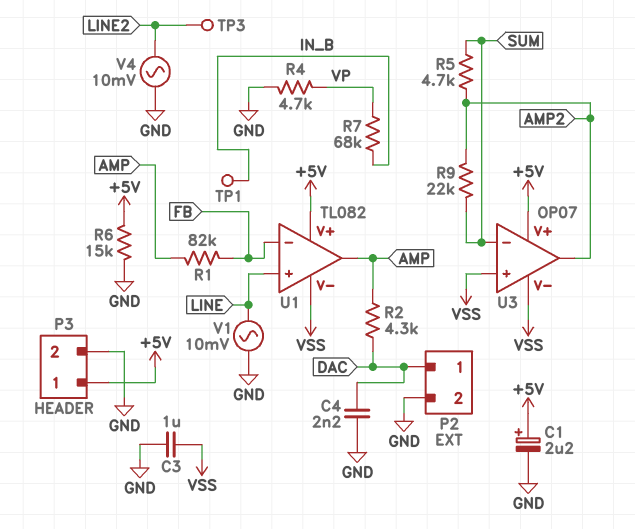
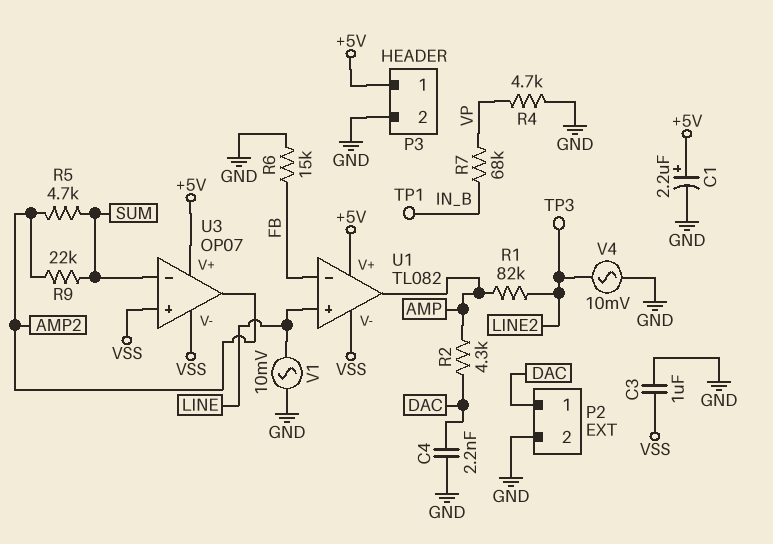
R1: 82k (AMP, FB) -> 82k (AMP, LINE2)
R6: 15k (+5V, GND) -> 15k (FB, GND)

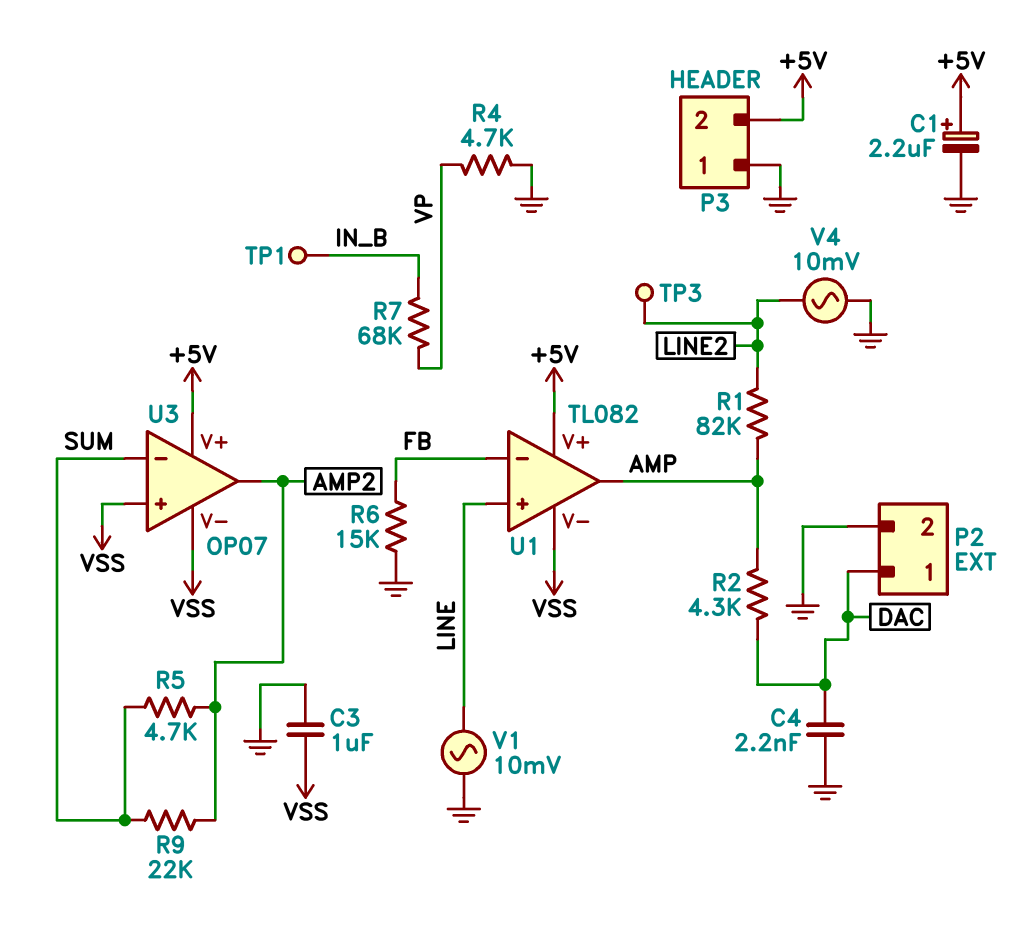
P3 pin 1: +5V -> GND
P3 pin 2: GND -> +5V

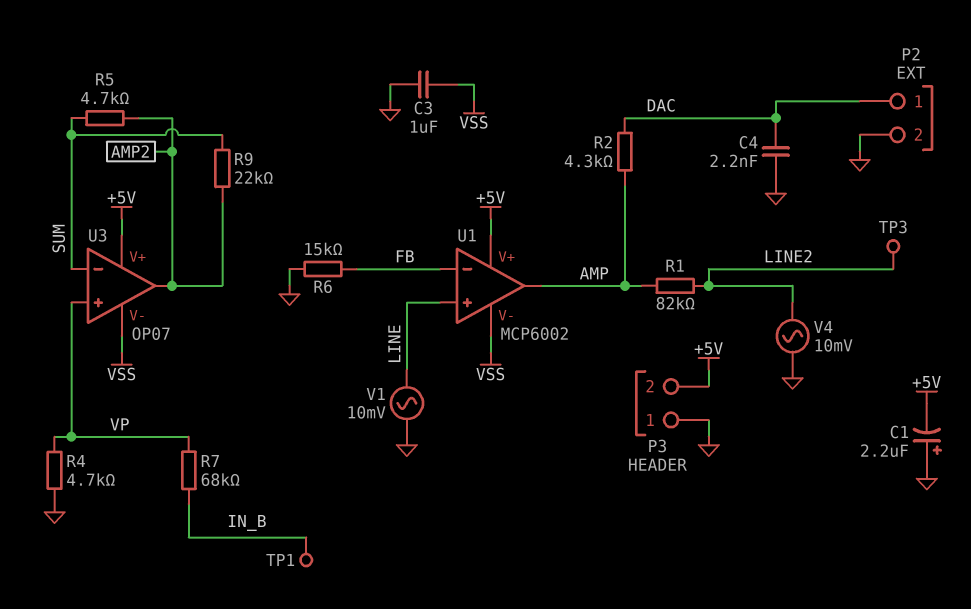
C1: 2.2uF (plus +5V, minus GND) -> 2.2uF (plus GND, minus +5V)
U1: TL082 -> MCP6002
U3 pin in+: VSS -> VP

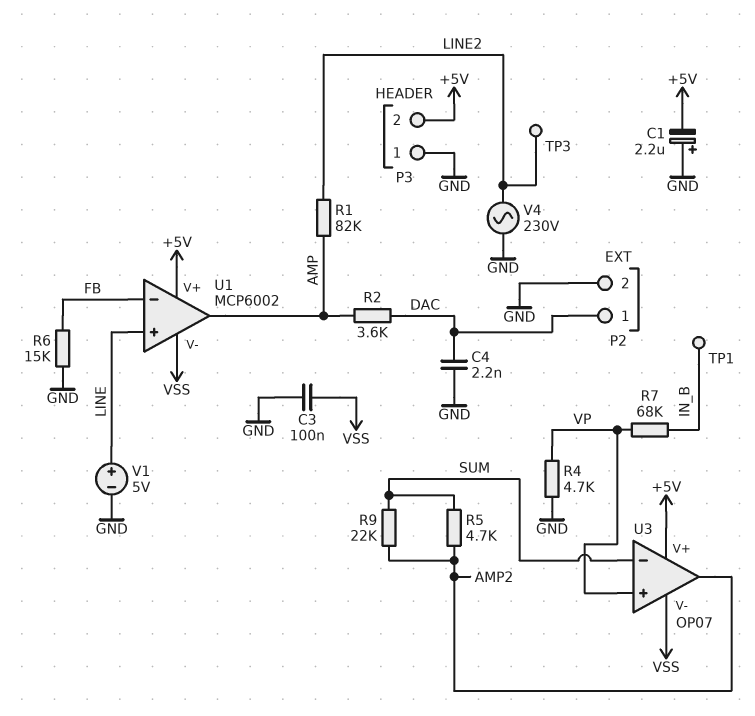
C3: 1uF (GND, VSS) -> 100nF (GND, VSS)
R2: 4.3k (AMP, DAC) -> 3.6k (AMP, DAC)
V1: AC 10mV (GND, LINE) -> 5V (plus LINE, minus GND)
V4: AC 10mV (GND, LINE2) -> AC 230V (GND, LINE2)

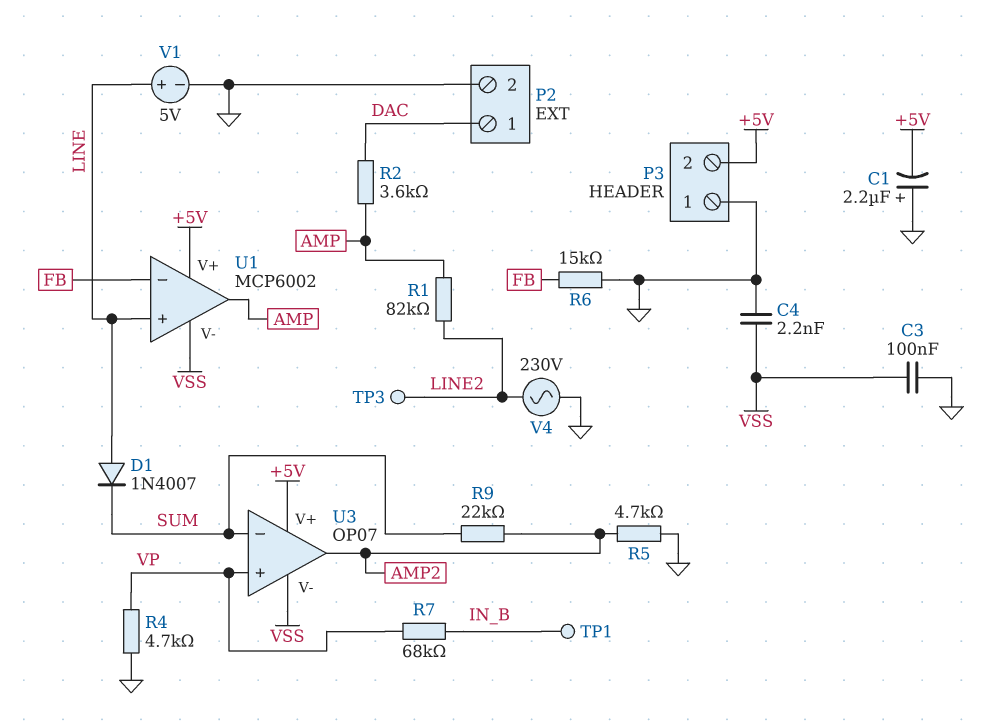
C4: 2.2nF (DAC, GND) -> 2.2nF (GND, VSS)
D1: none -> diode 1N4007 (A LINE, K SUM)
R5: 4.7k (AMP2, SUM) -> 4.7k (AMP2, GND)

